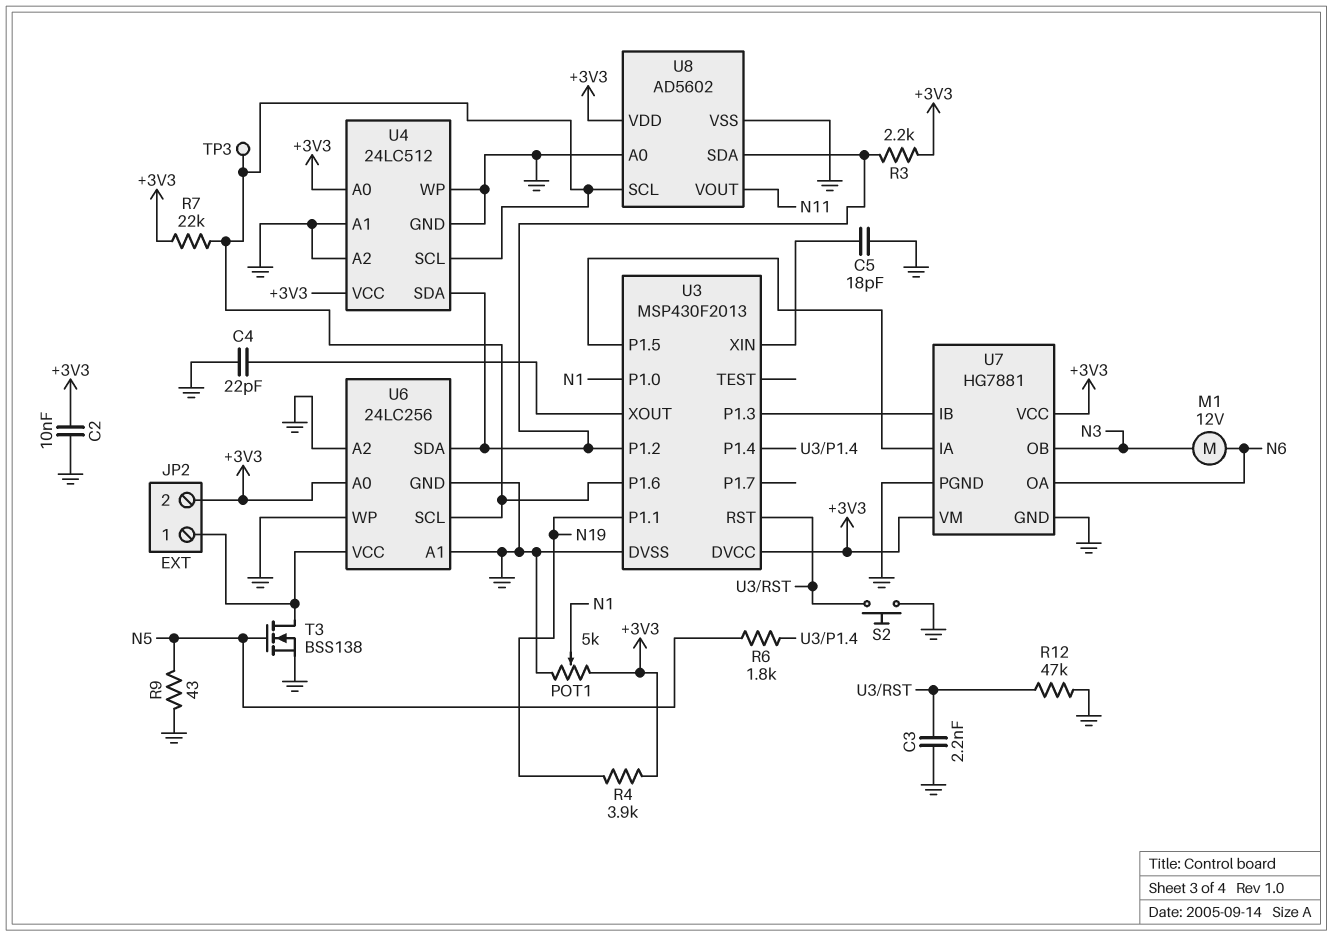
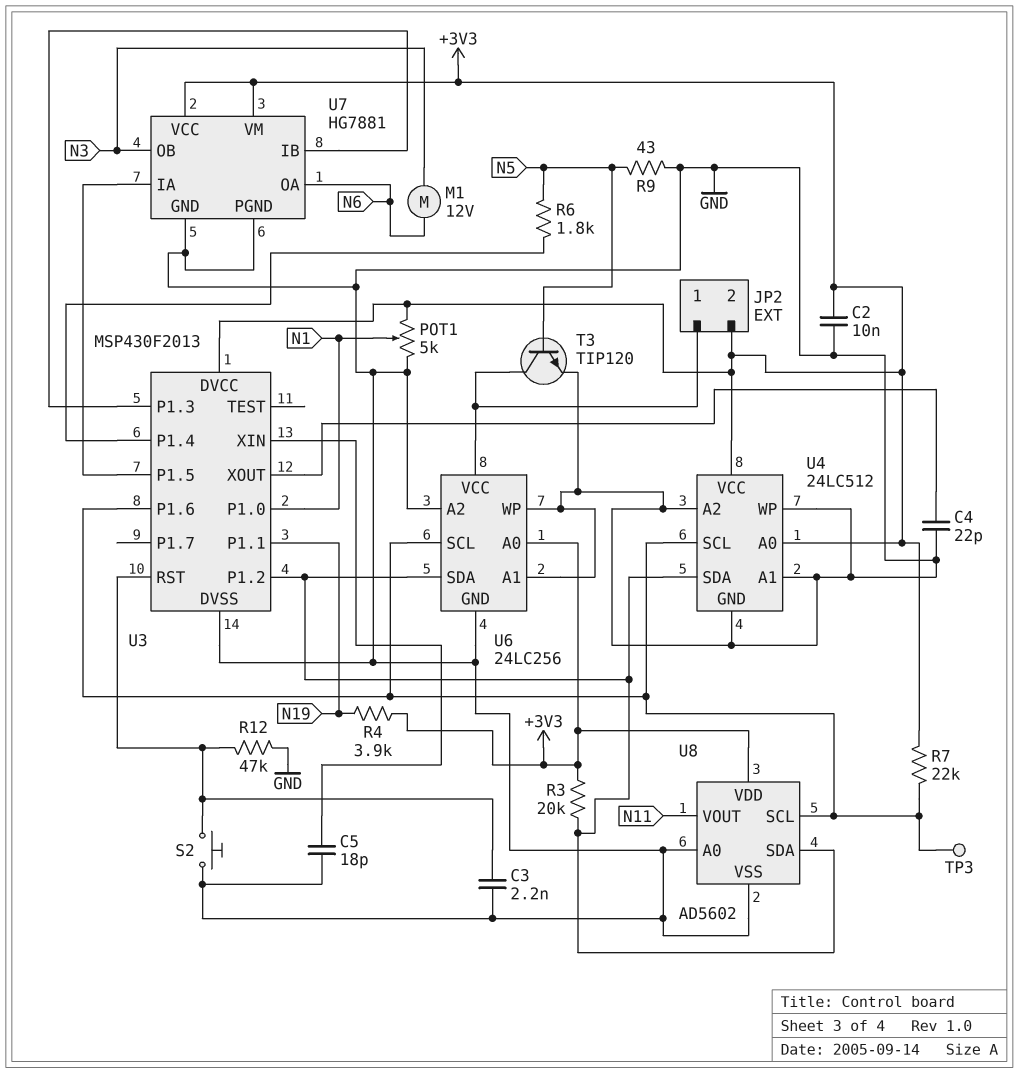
R3: 2.2k (+3V3, U3/P1.2) -> 20k (+3V3, U3/P1.2)
T3: NMOS BSS138 (G N5, D JP2/1, S GND) -> NPN TIP120 (B N5, C JP2/1, E GND)

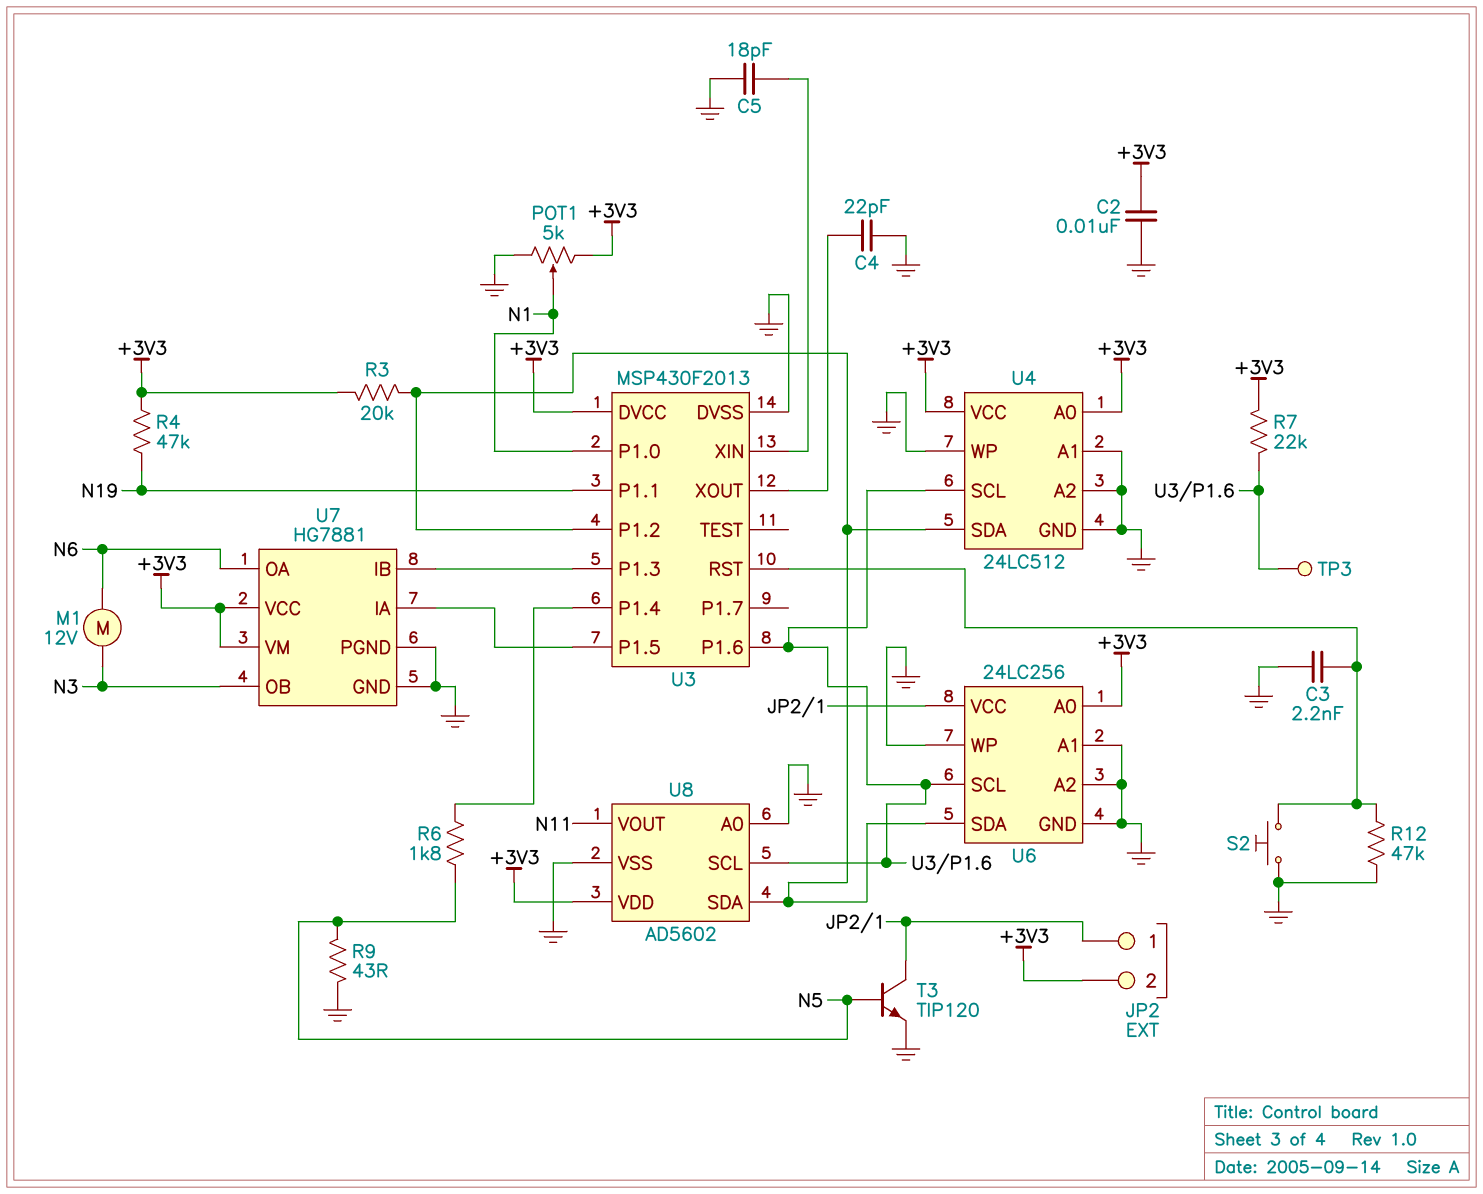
R4: 3.9k (+3V3, N19) -> 47k (+3V3, N19)

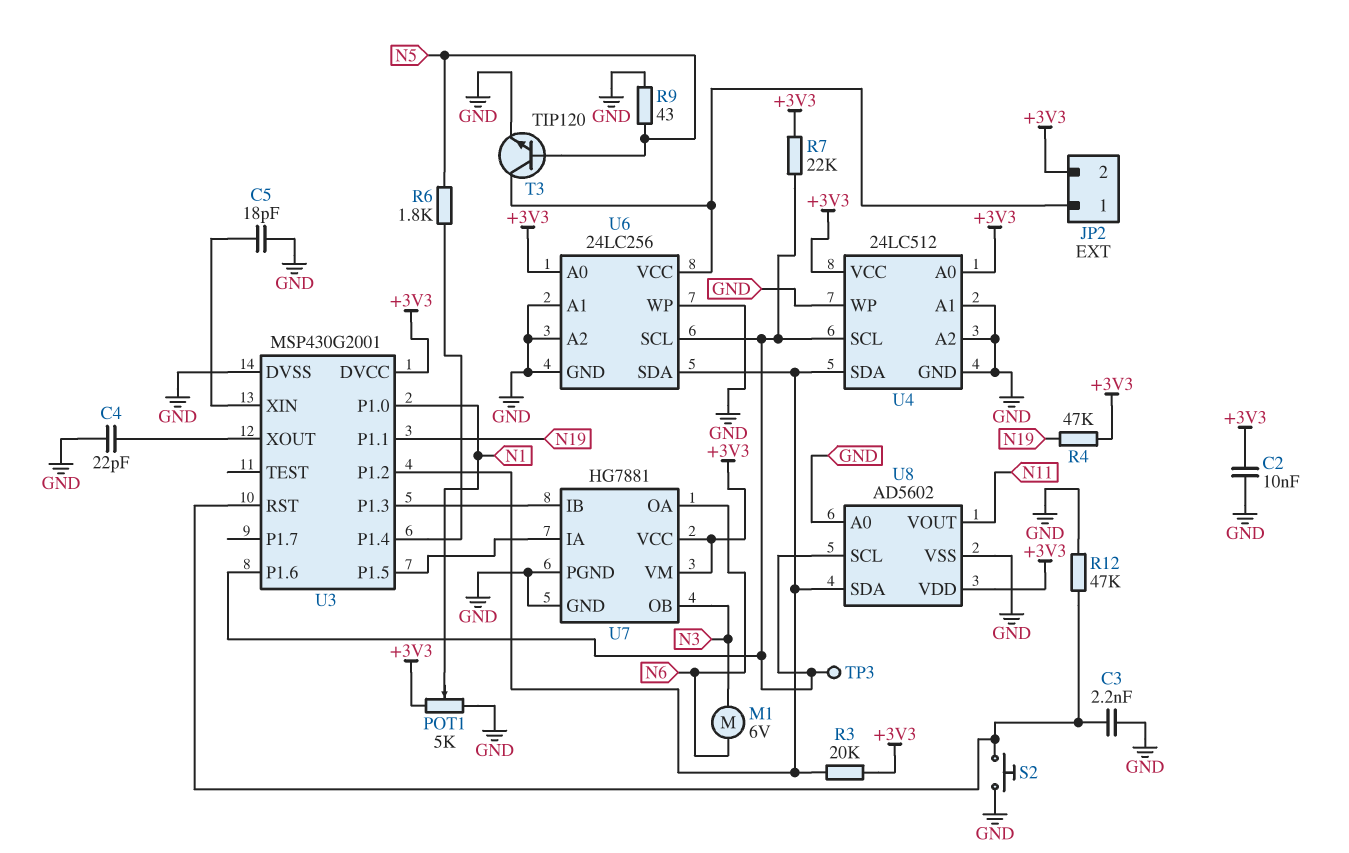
M1: motor 12V (N3, N6) -> motor 6V (N3, N6)
U3: MSP430F2013 -> MSP430G2001

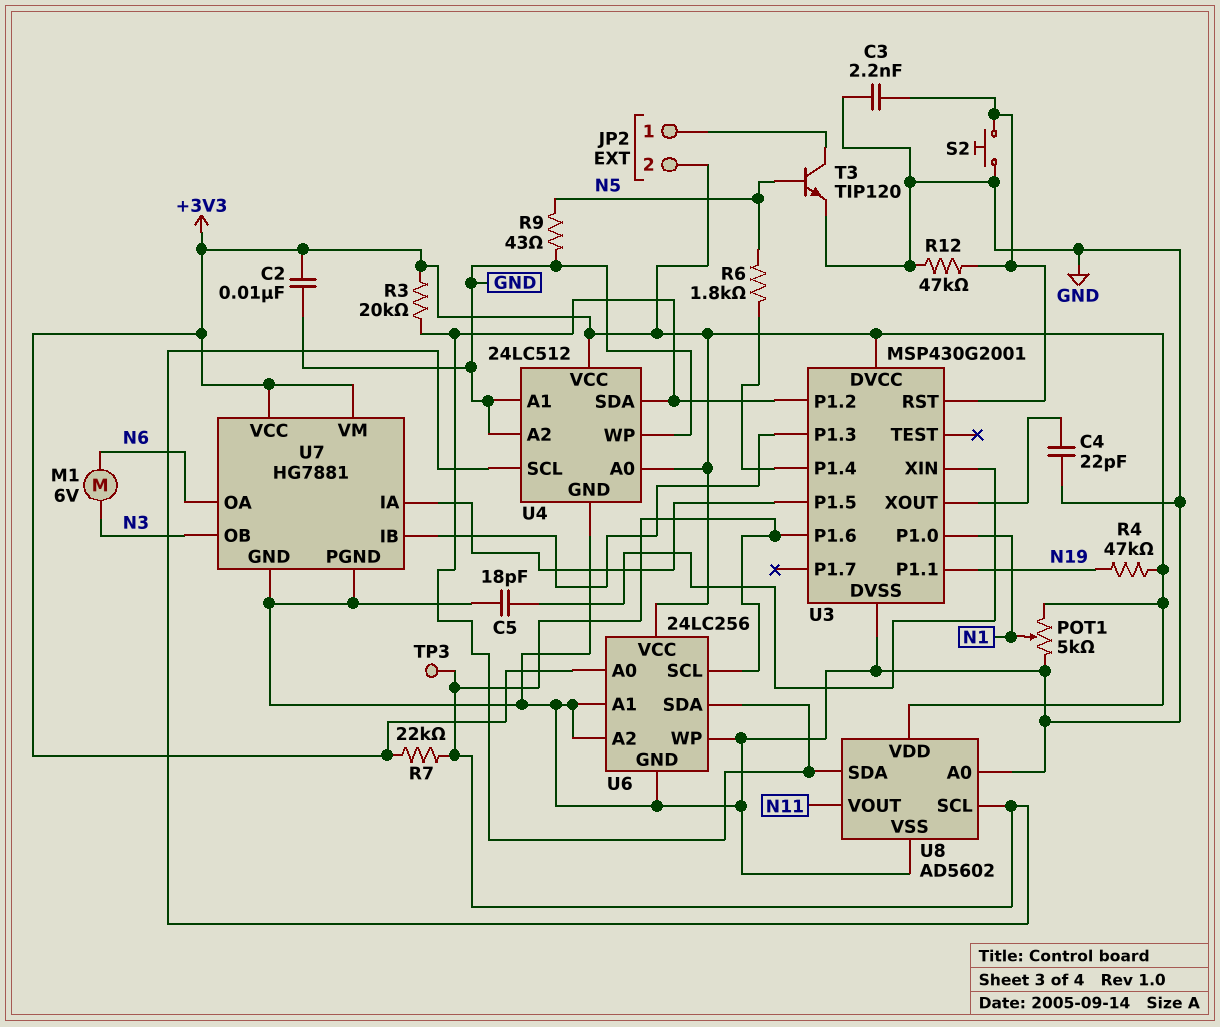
U6 pin VCC: JP2/1 -> +3V3

